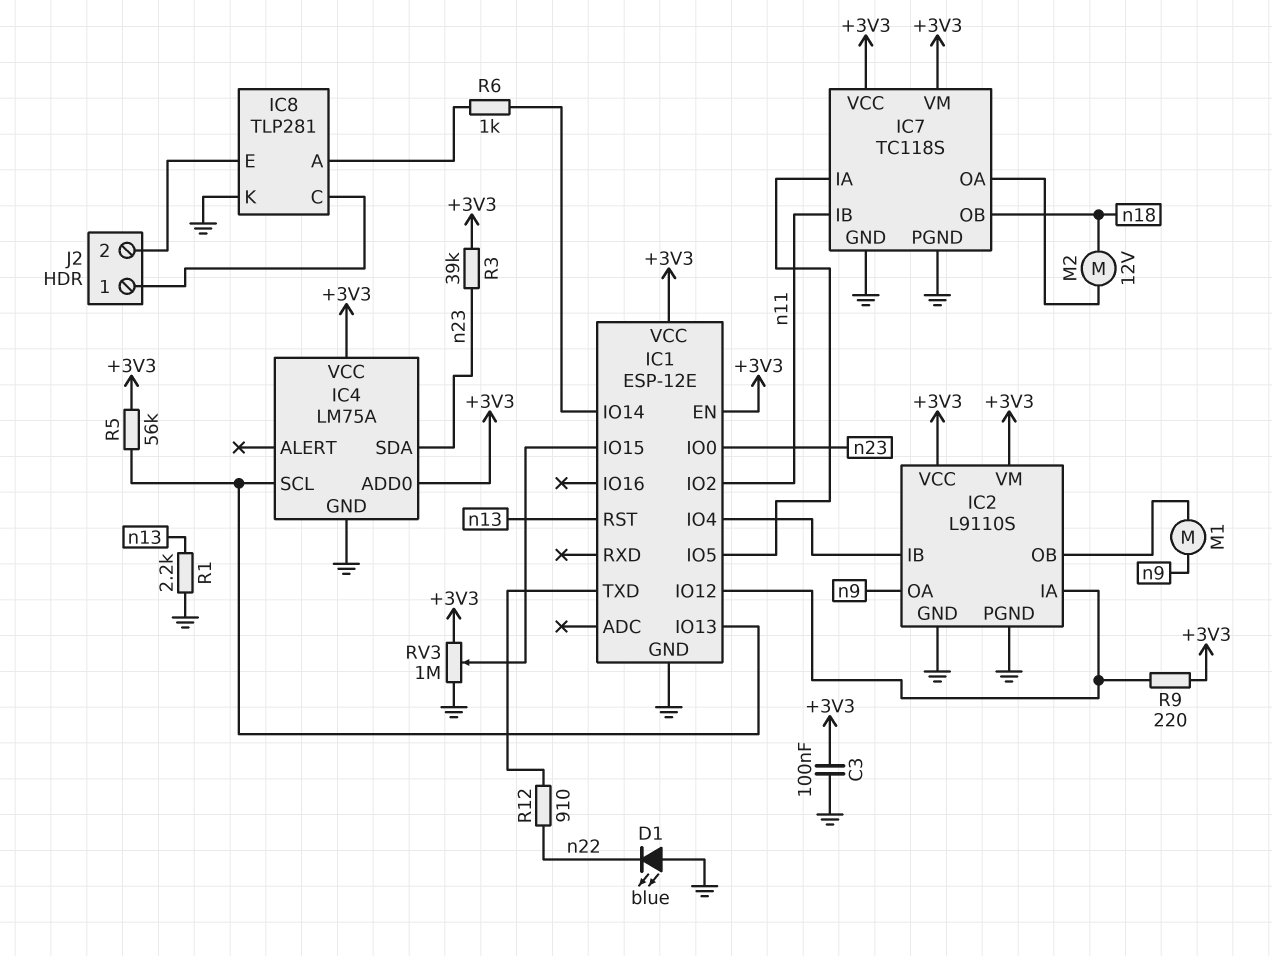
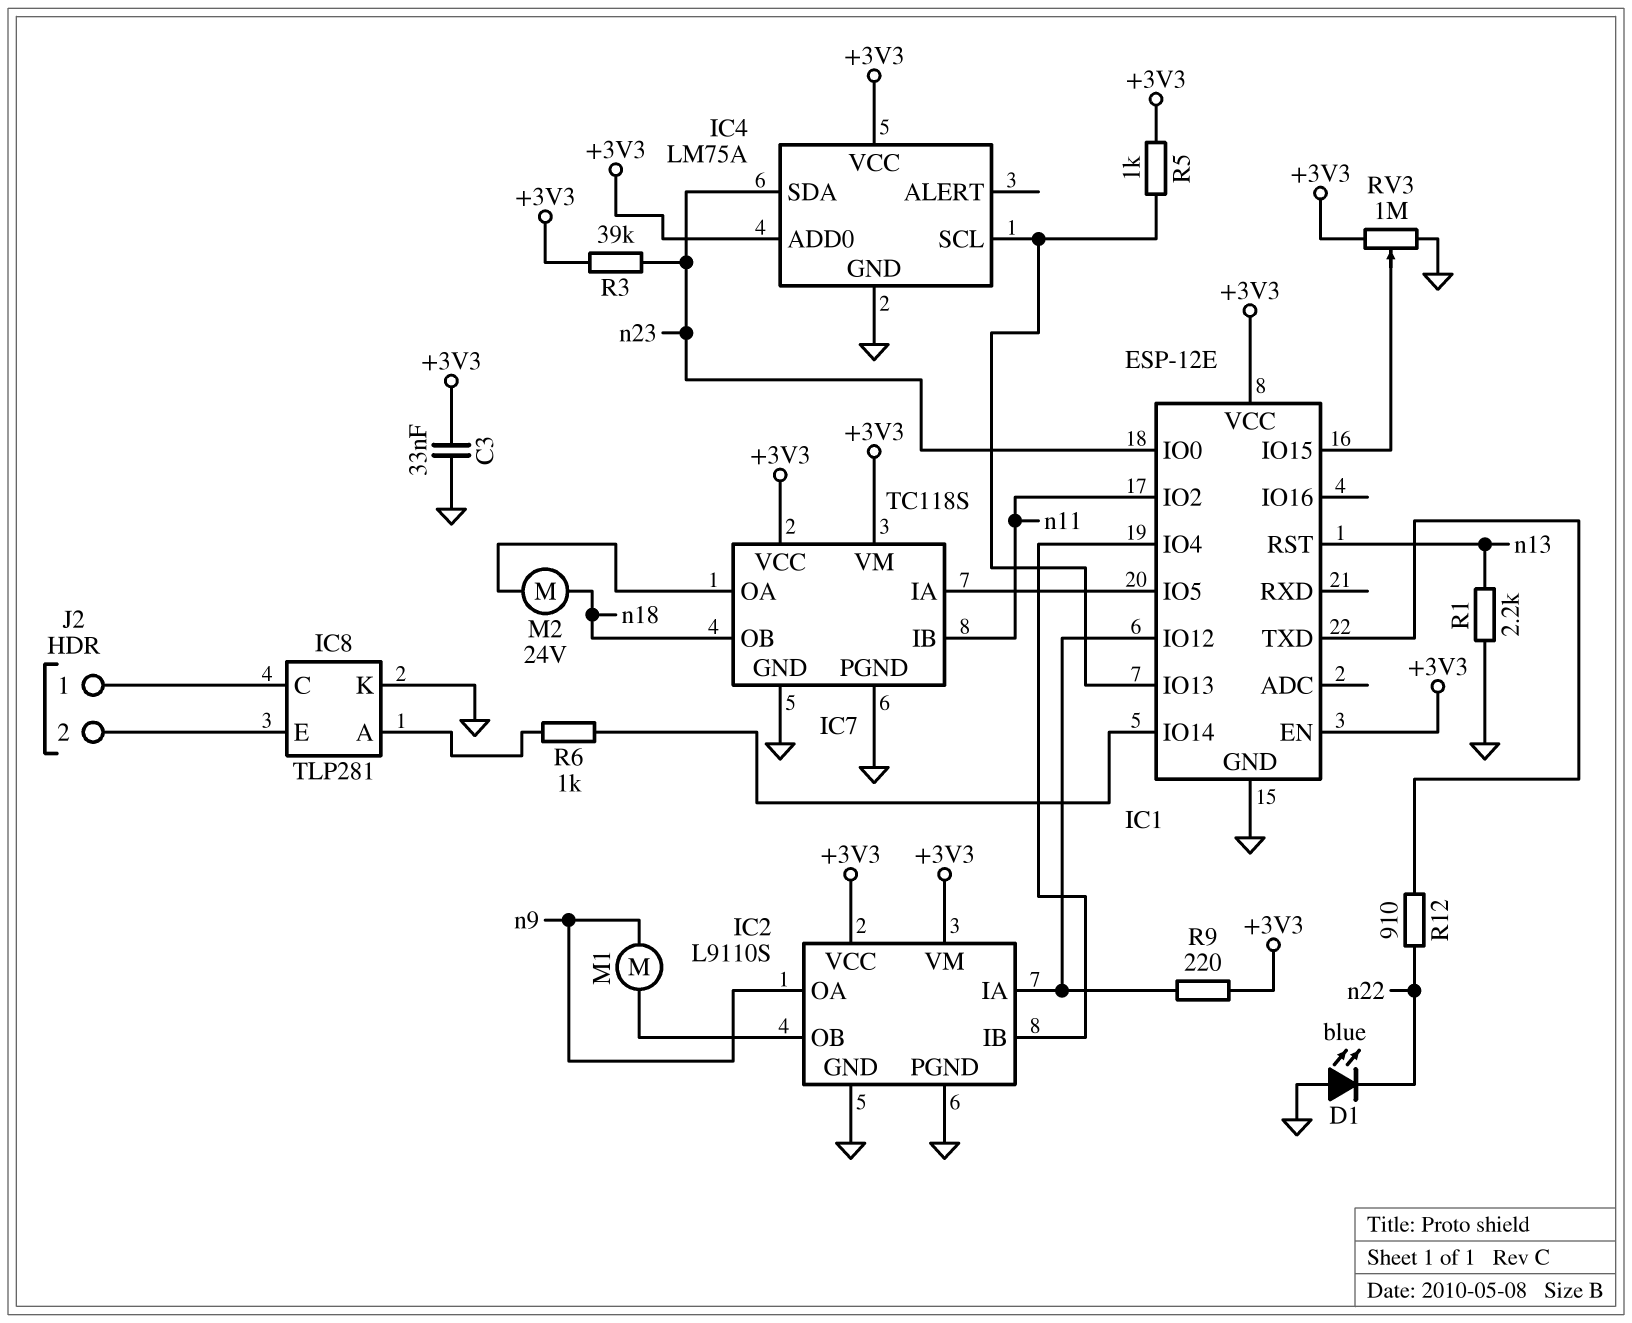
C3: 100nF (+3V3, GND) -> 33nF (+3V3, GND)
M2: motor 12V (IC7/OA, n18) -> motor 24V (IC7/OA, n18)
R5: 56k (+3V3, IC1/IO13) -> 1k (+3V3, IC1/IO13)

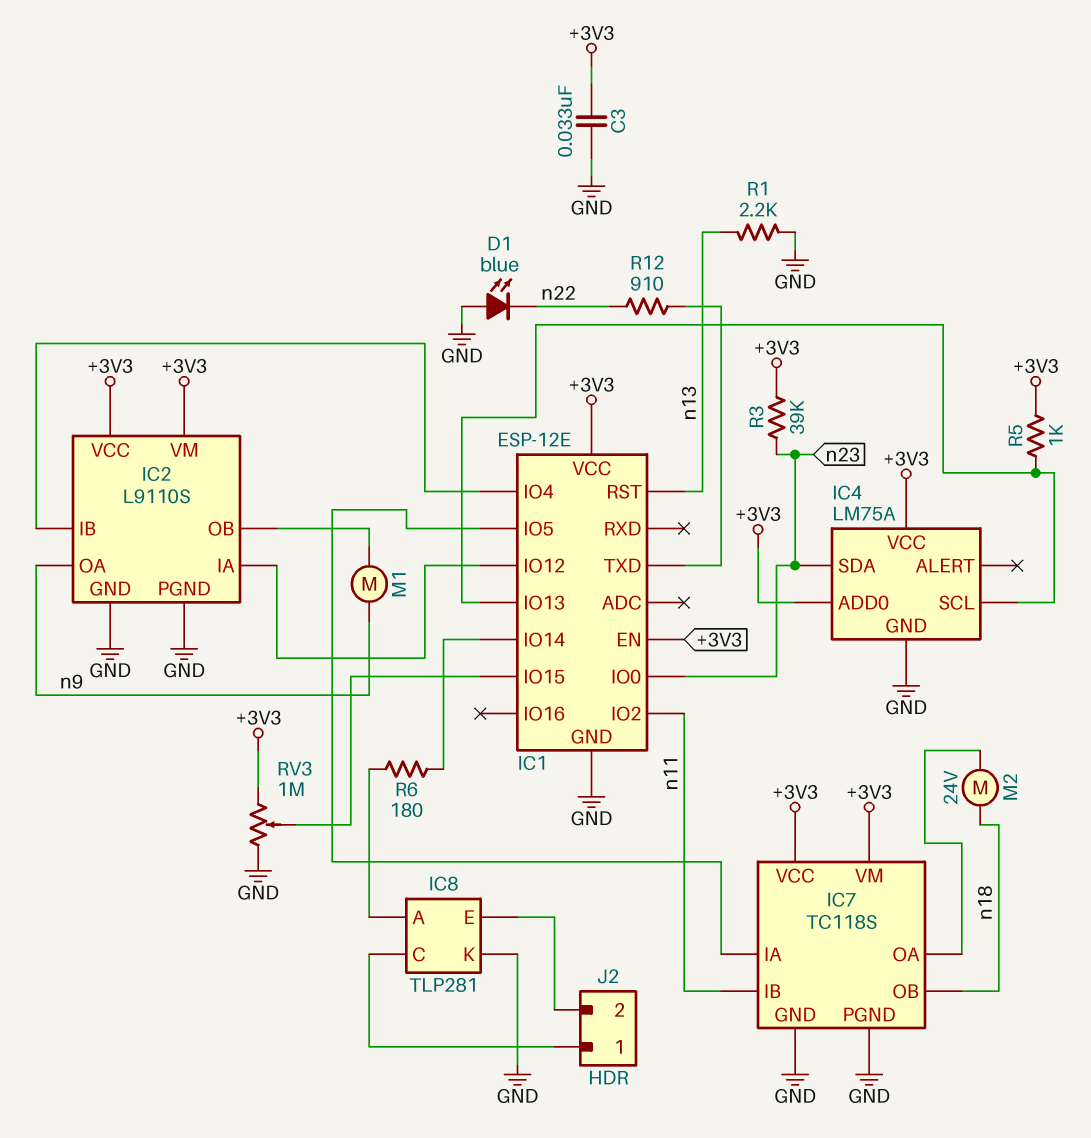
R6: 1k (IC1/IO14, IC8/A) -> 180 (IC1/IO14, IC8/A)
R9: 220 (+3V3, IC1/IO12) -> none

